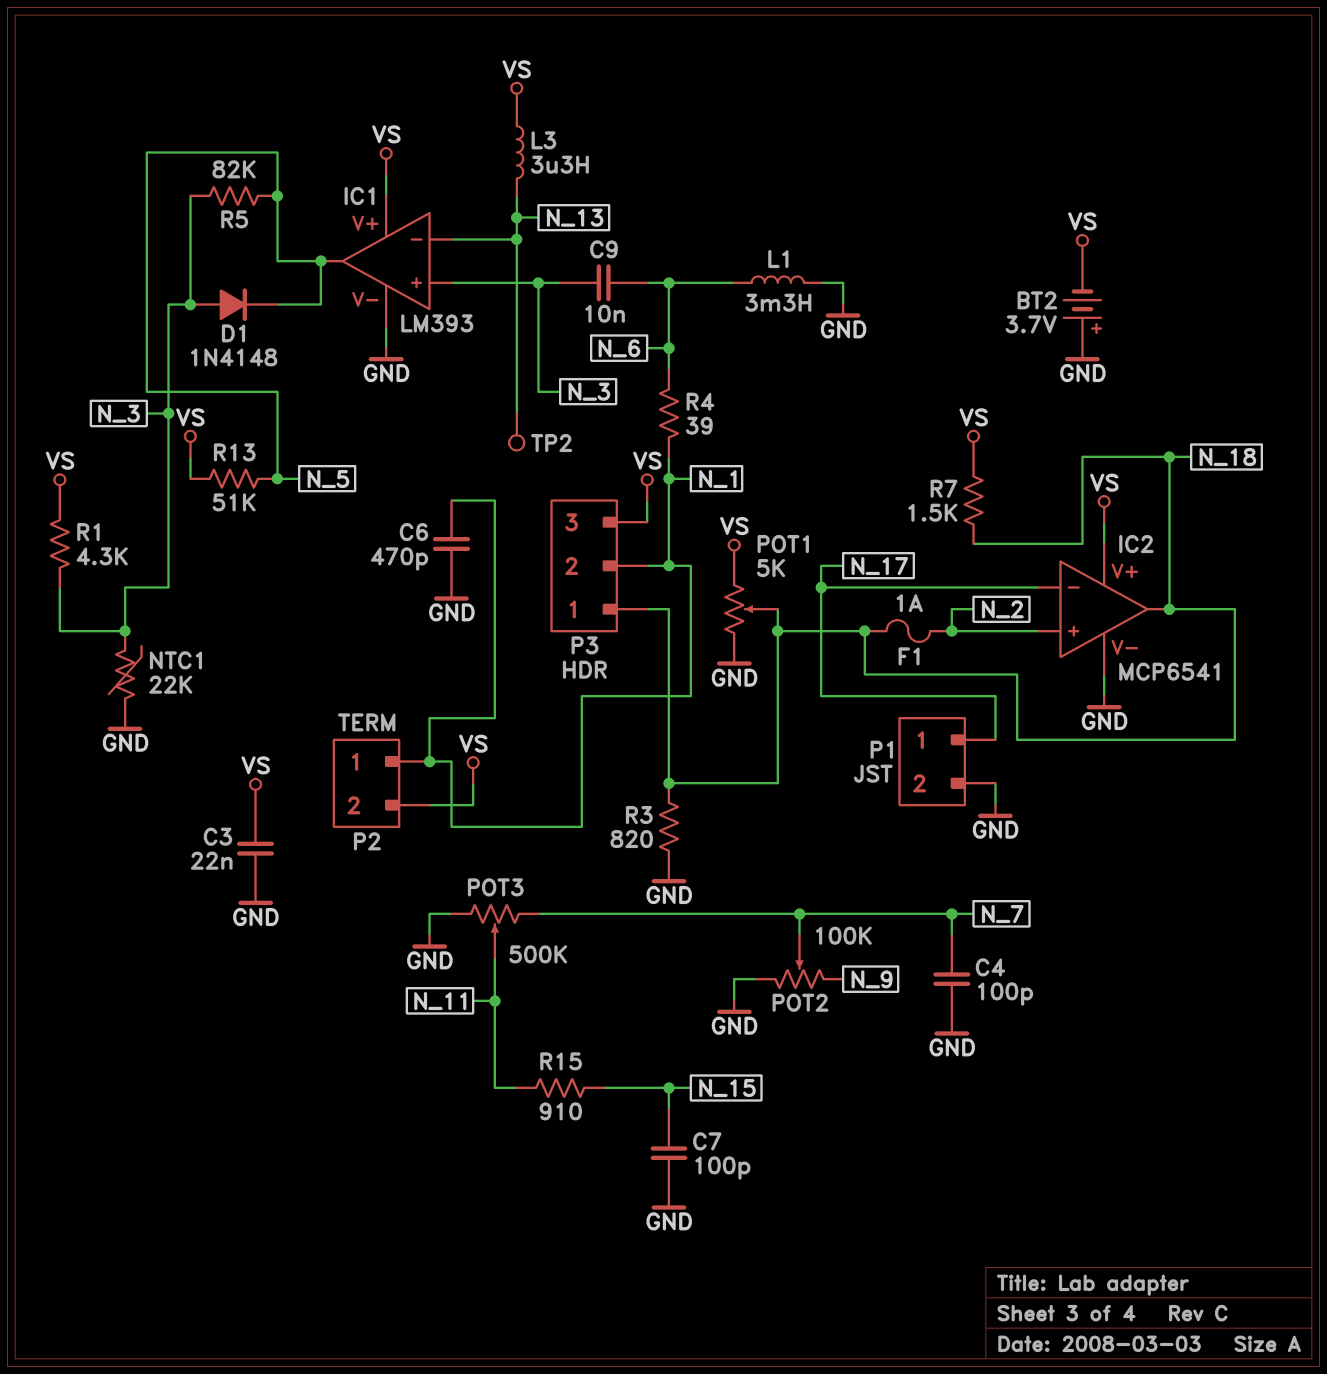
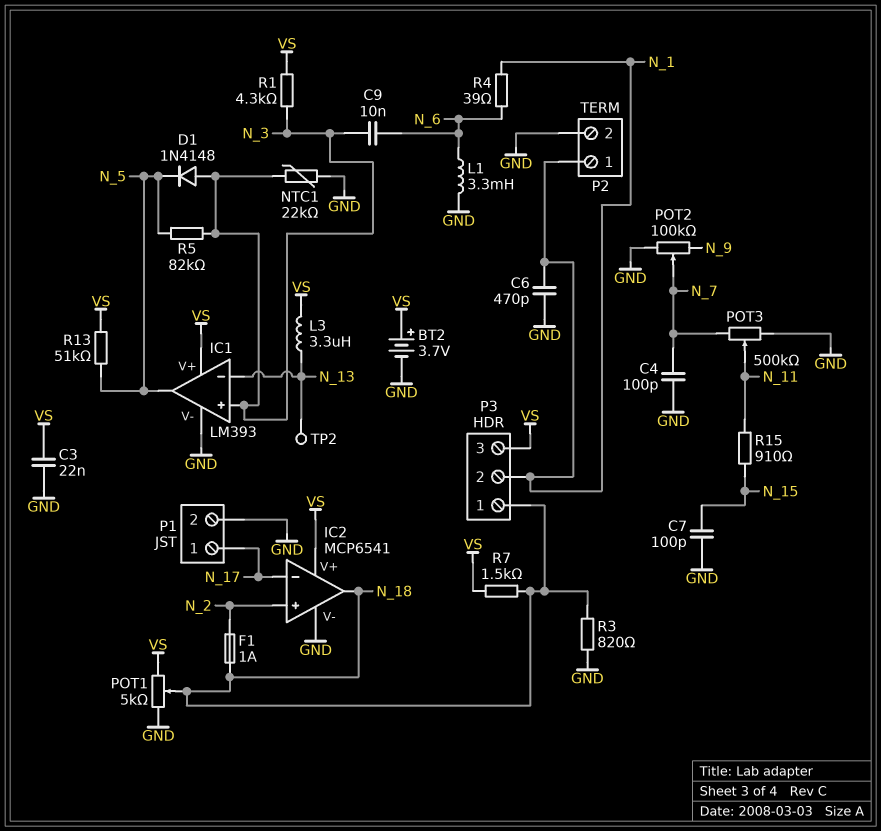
BT2: 3.7V (plus GND, minus VS) -> 3.7V (plus VS, minus GND)
P2 pin 2: VS -> GND

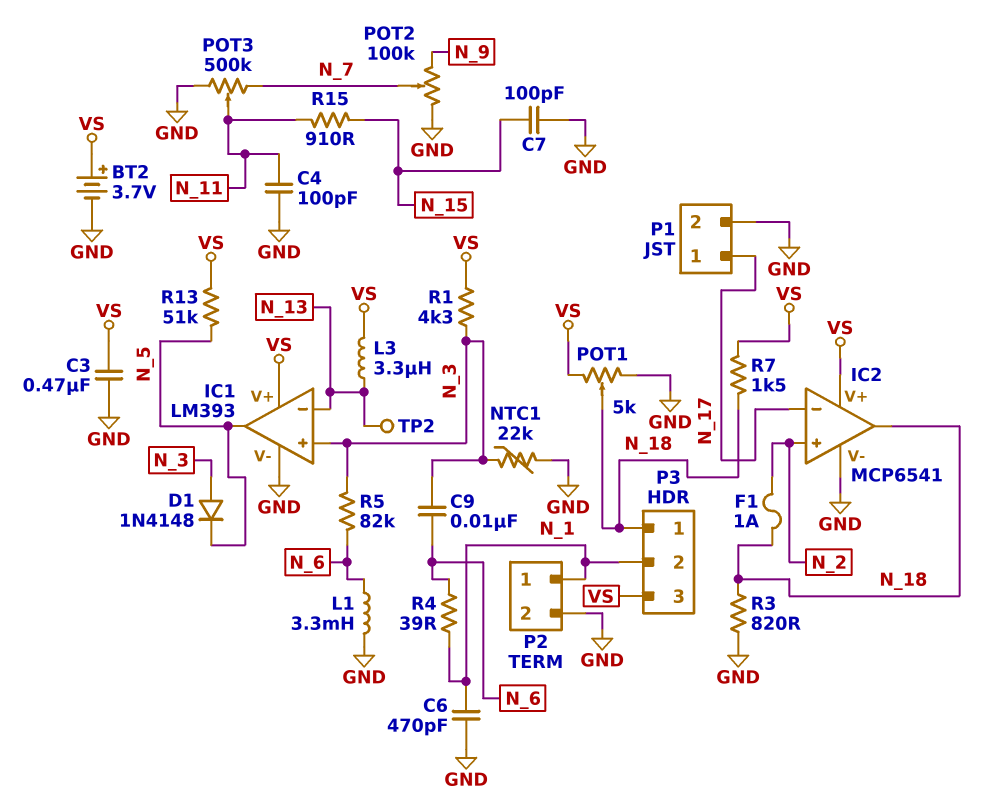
C3: 22nF (GND, VS) -> 470nF (GND, VS)
C4: 100pF (GND, N_7) -> 100pF (GND, N_11)
R5: 82k (N_3, N_5) -> 82k (N_3, N_6)

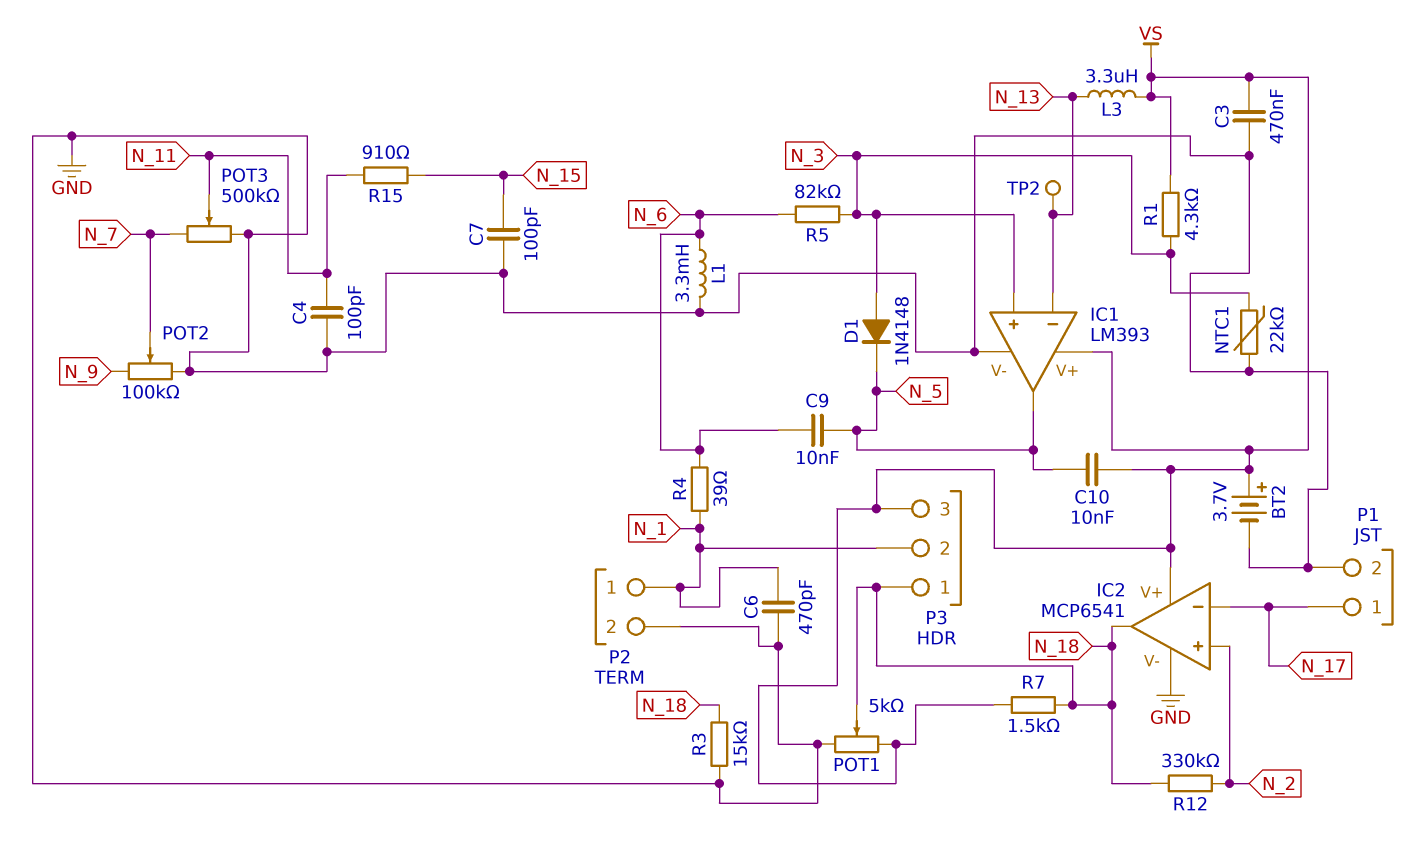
C9: 10nF (N_3, N_6) -> 10nF (N_5, N_6)
C10: none -> 10nF (N_5, VS)
F1: 1A (N_2, N_18) -> none
R3: 820 (GND, N_18) -> 15k (GND, N_18)
R12: none -> 330k (N_2, N_18)
R13: 51k (N_5, VS) -> none

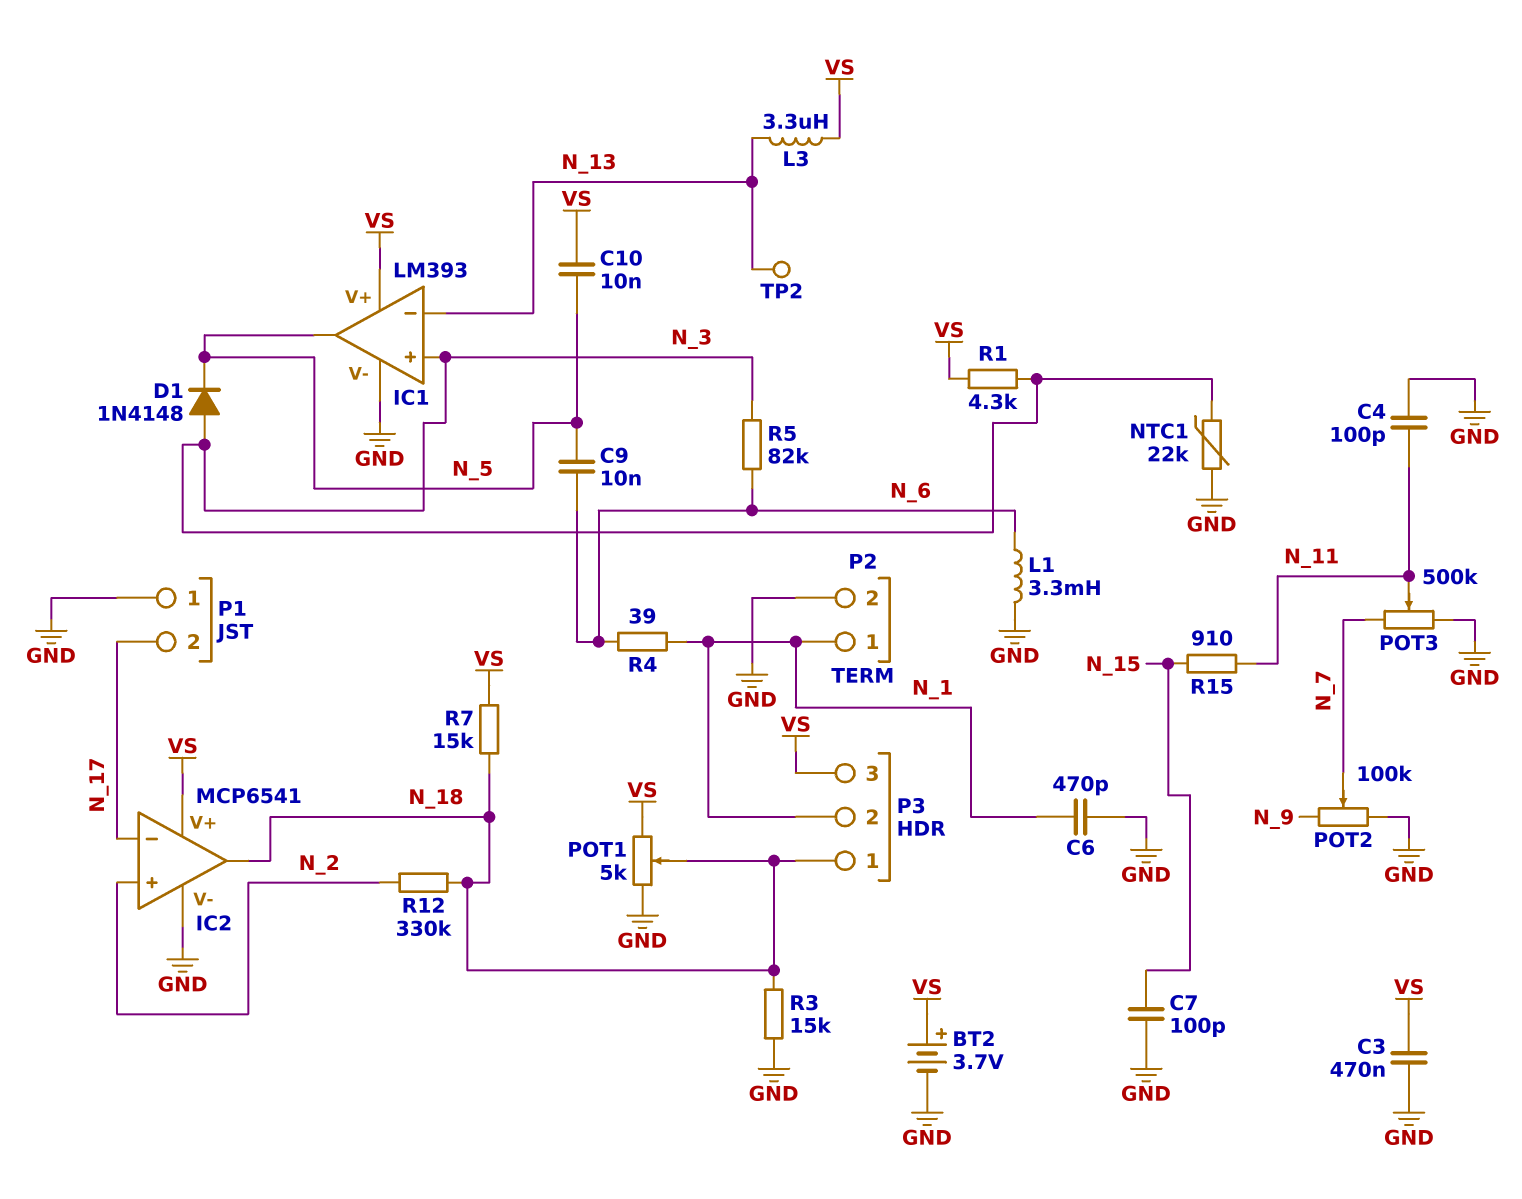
P1 pin 1: N_17 -> GND
P1 pin 2: GND -> N_17
R7: 1.5k (N_18, VS) -> 15k (N_18, VS)

